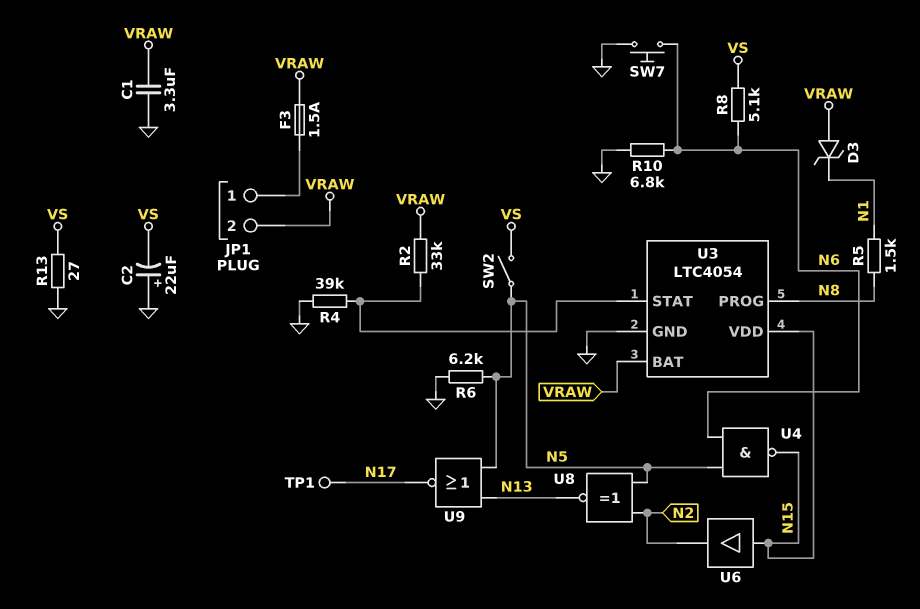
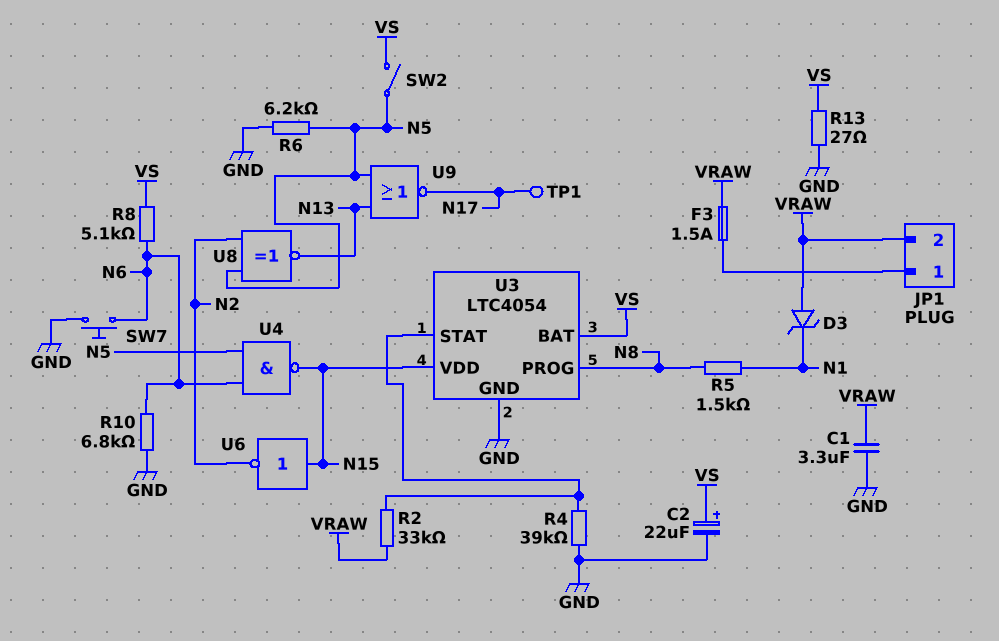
C2: 22uF (plus GND, minus VS) -> 22uF (plus VS, minus GND)
U3 pin BAT: VRAW -> VS
U6: buffer (in N15, out N2) -> NOT (in N15, out N2)

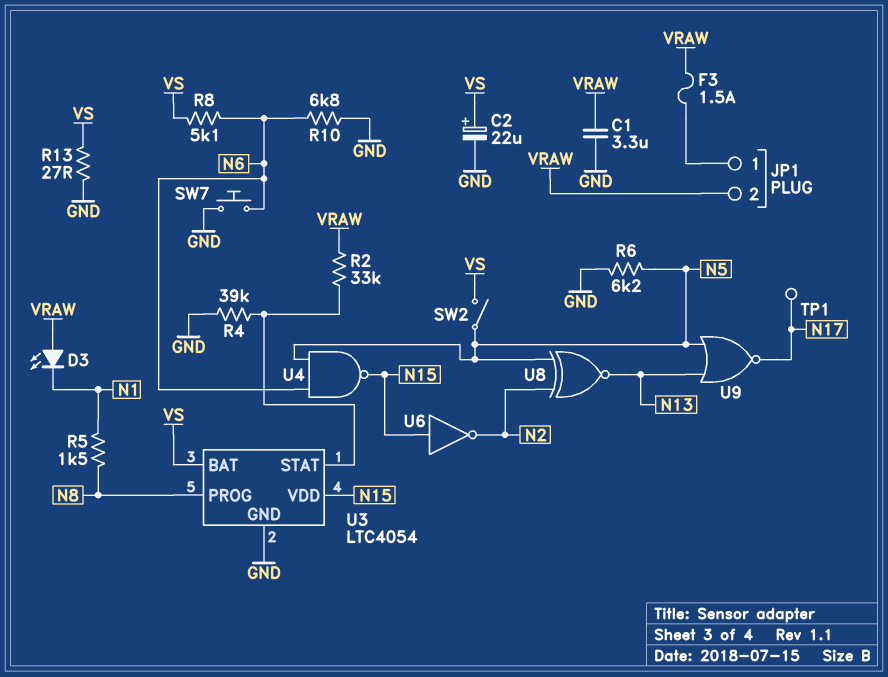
D3: zener (A VRAW, K N1) -> LED (A VRAW, K N1)

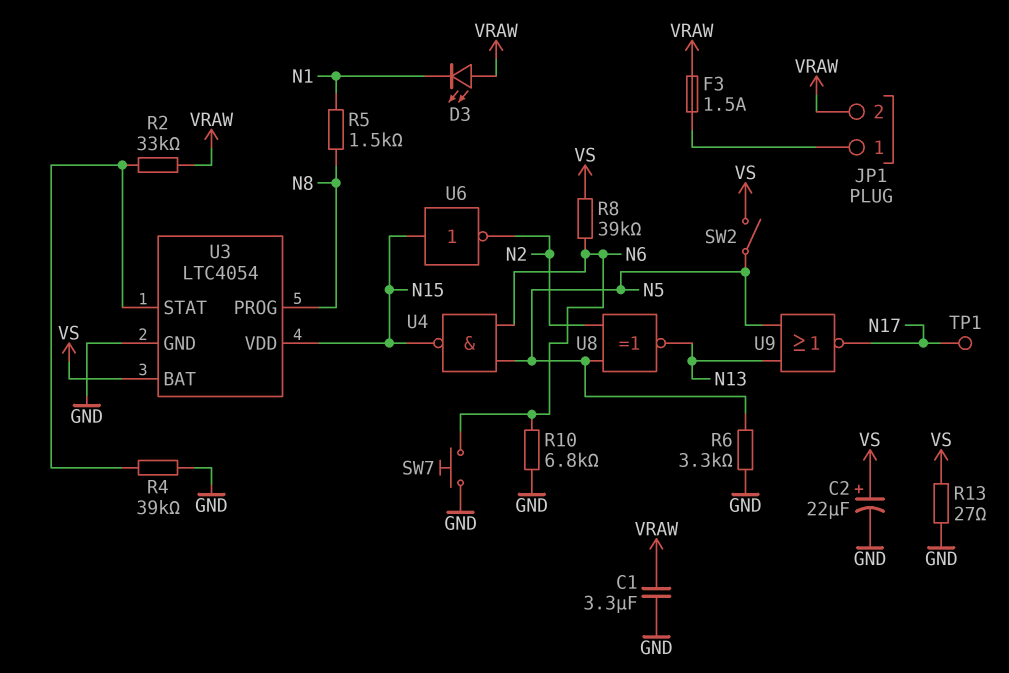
R6: 6.2k (GND, N5) -> 3.3k (GND, N5)
R8: 5.1k (N6, VS) -> 39k (N6, VS)

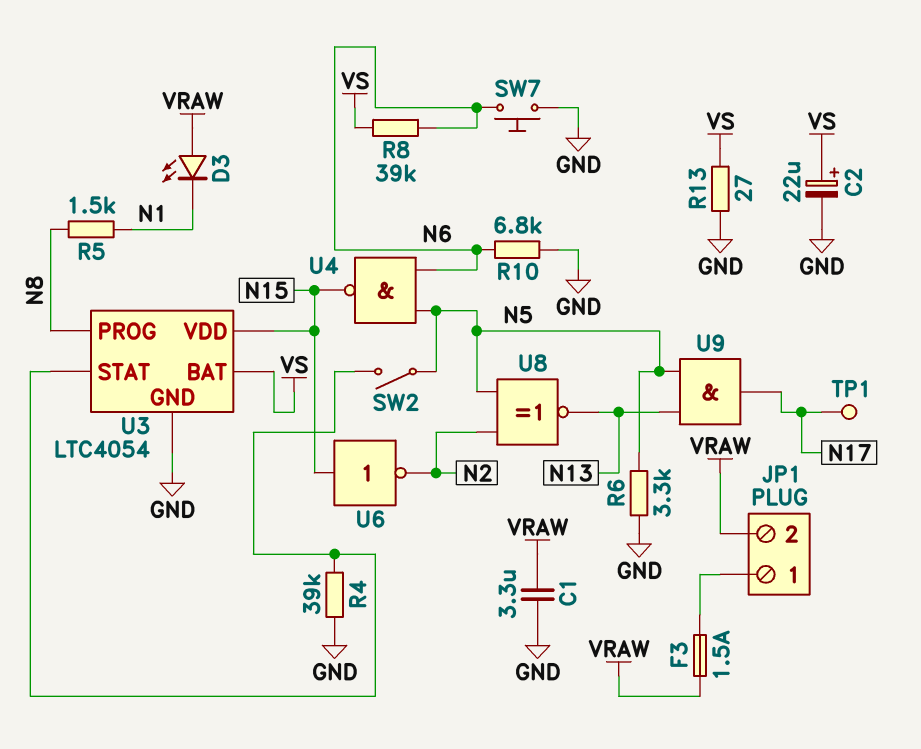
R2: 33k (U3/STAT, VRAW) -> none
SW2: switch (N5, VS) -> switch (N5, U3/STAT)
U9: NOR (in N5, in N13, out N17) -> AND (in N5, in N13, out N17)

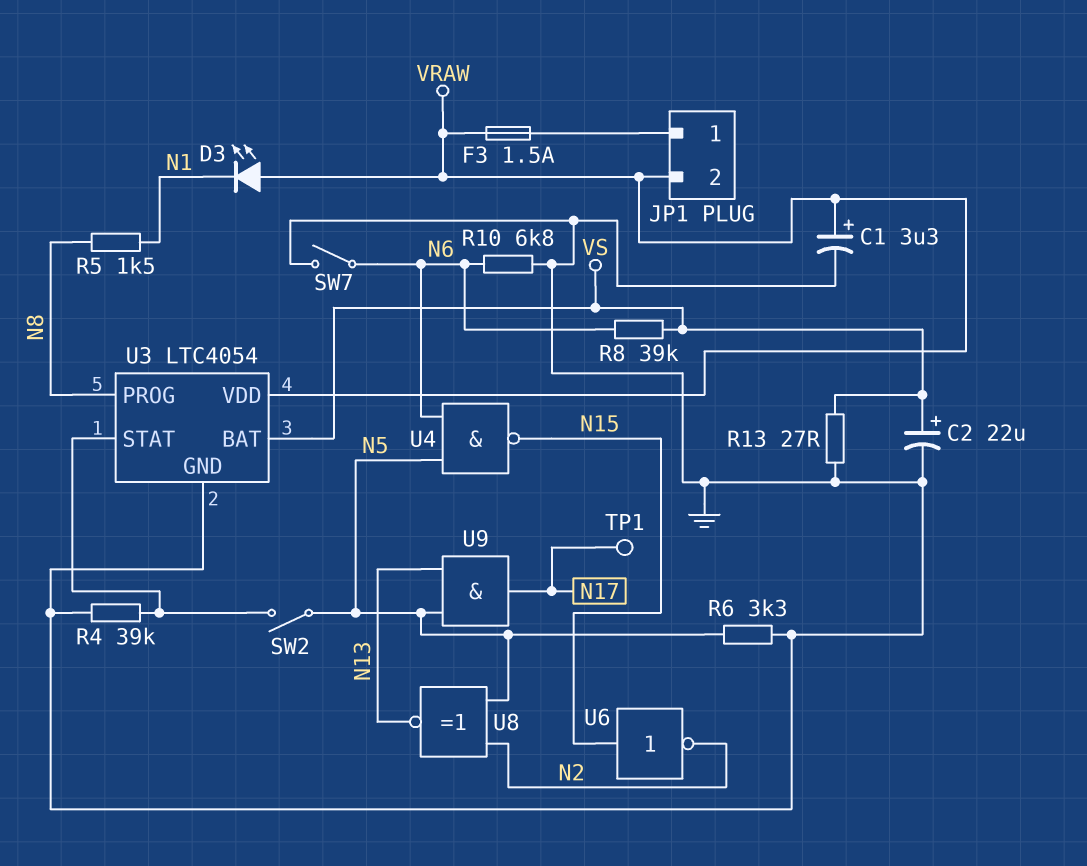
C1: 3.3uF (GND, VRAW) -> 3.3uF (plus VRAW, minus GND)
SW7: button (GND, N6) -> switch (GND, N6)
U3 pin VDD: N15 -> VRAW

